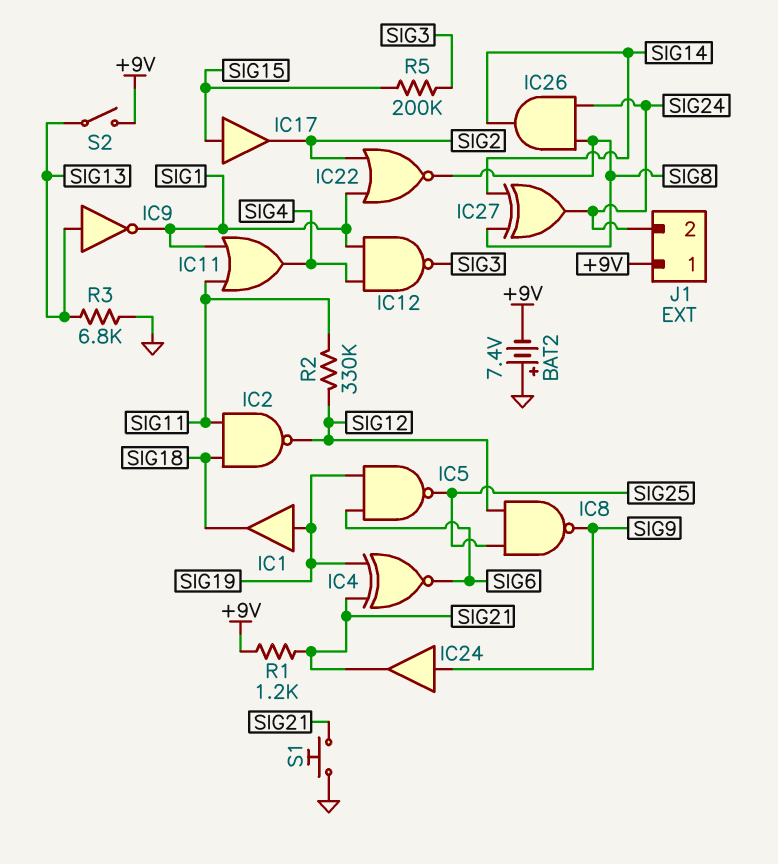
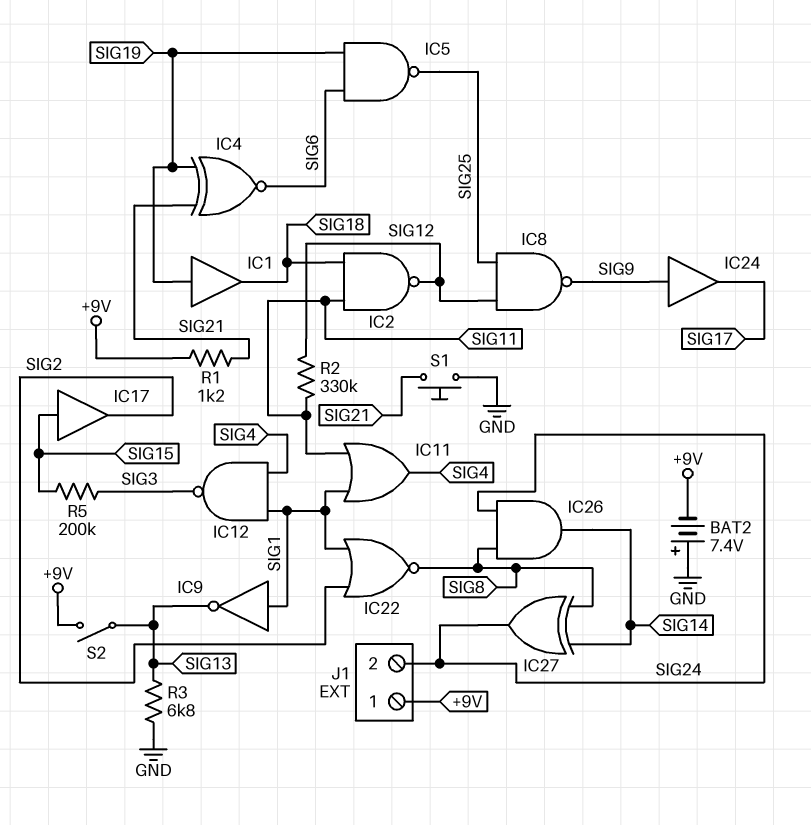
IC9: NOT (in SIG13, out SIG1) -> NOT (in SIG1, out SIG13)
IC24: buffer (in SIG9, out SIG21) -> buffer (in SIG9, out SIG17)

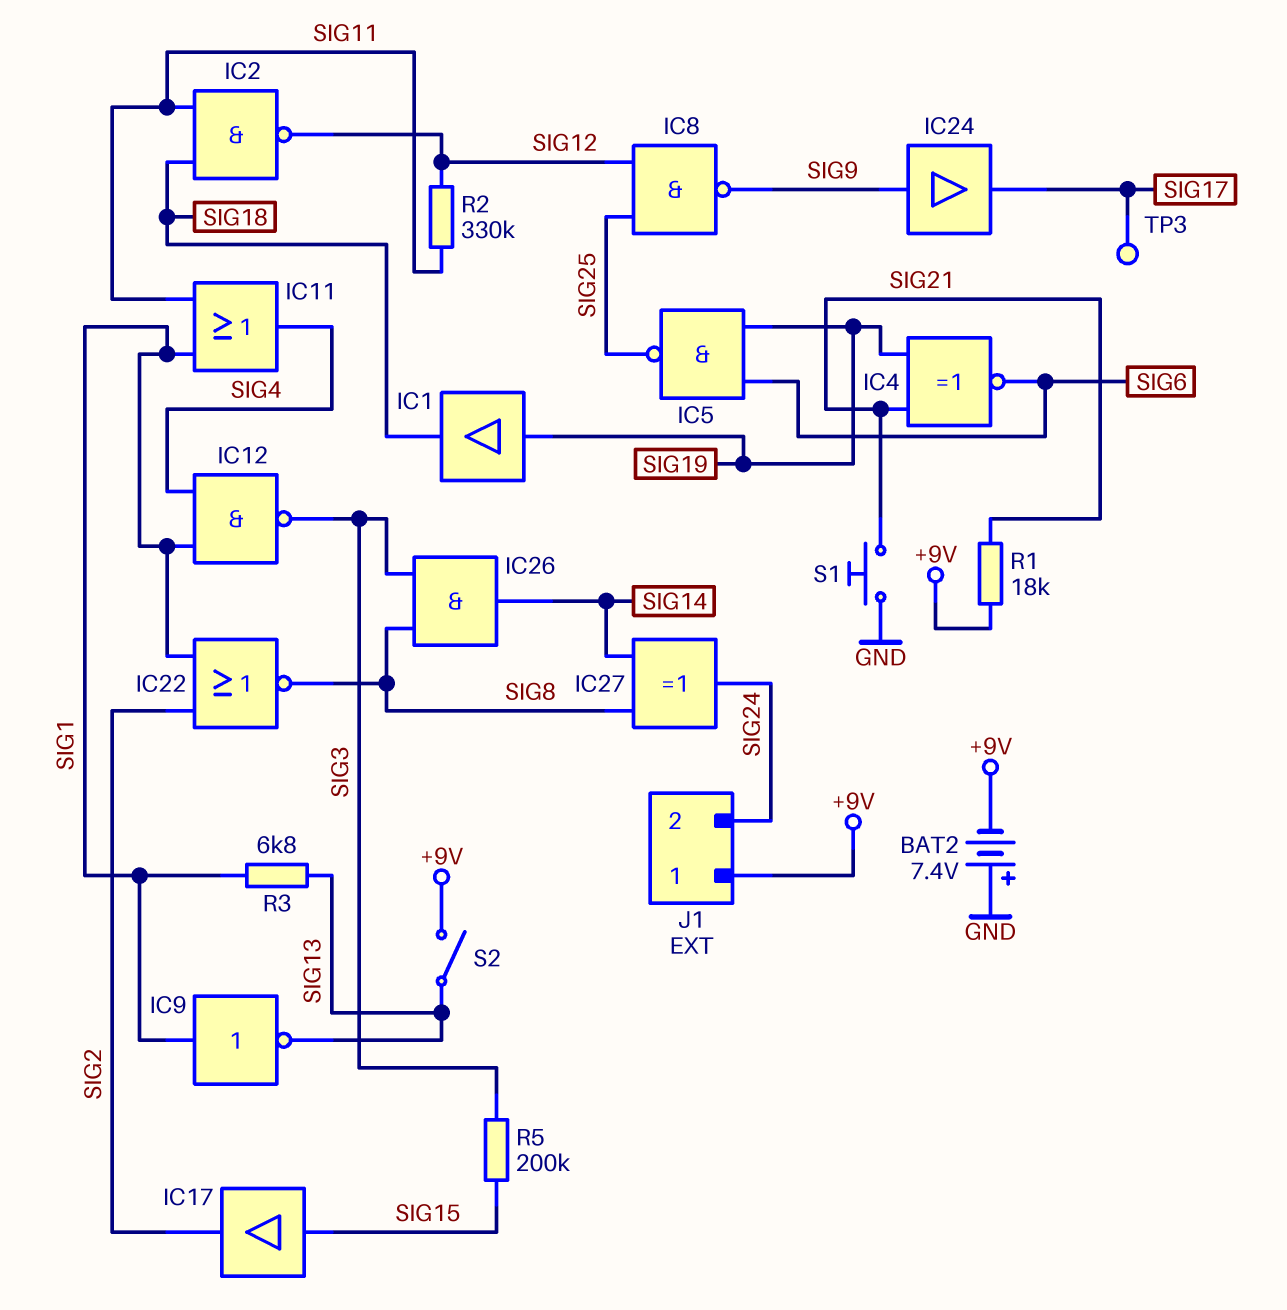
IC26: AND (in SIG8, in SIG24, out SIG14) -> AND (in SIG3, in SIG8, out SIG14)
R1: 1.2k (+9V, SIG21) -> 18k (+9V, SIG21)
R3: 6.8k (GND, SIG13) -> 6.8k (SIG1, SIG13)
TP3: none -> test point (SIG17)

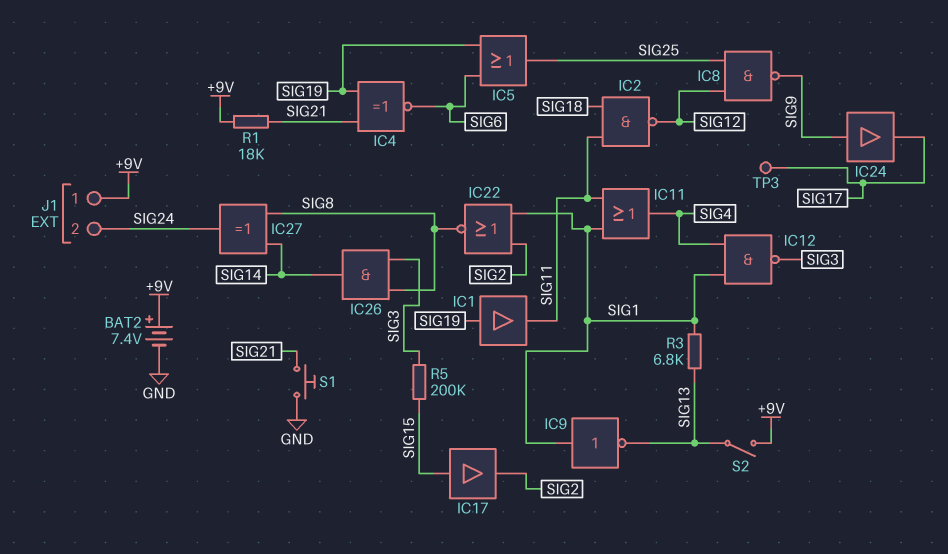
BAT2: 7.4V (plus GND, minus +9V) -> 7.4V (plus +9V, minus GND)
IC1: buffer (in SIG19, out SIG18) -> buffer (in SIG19, out SIG11)
IC5: NAND (in SIG6, in SIG19, out SIG25) -> OR (in SIG6, in SIG19, out SIG25)
R2: 330k (SIG11, SIG12) -> none

